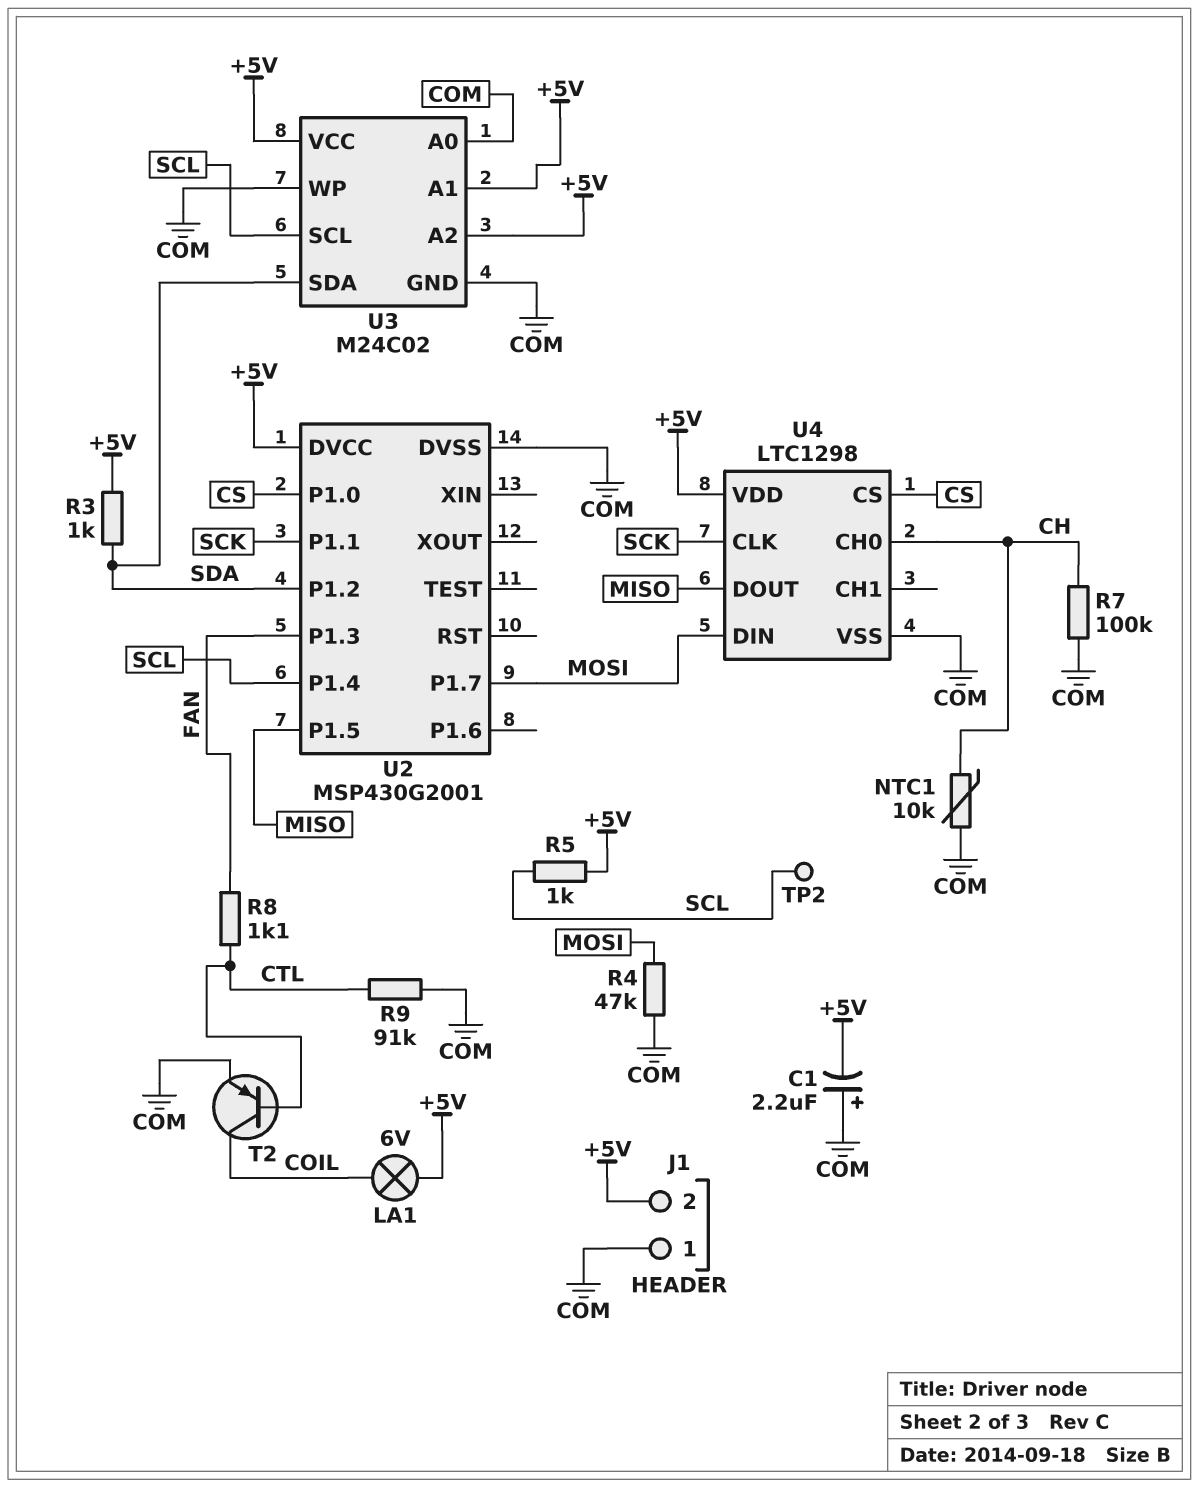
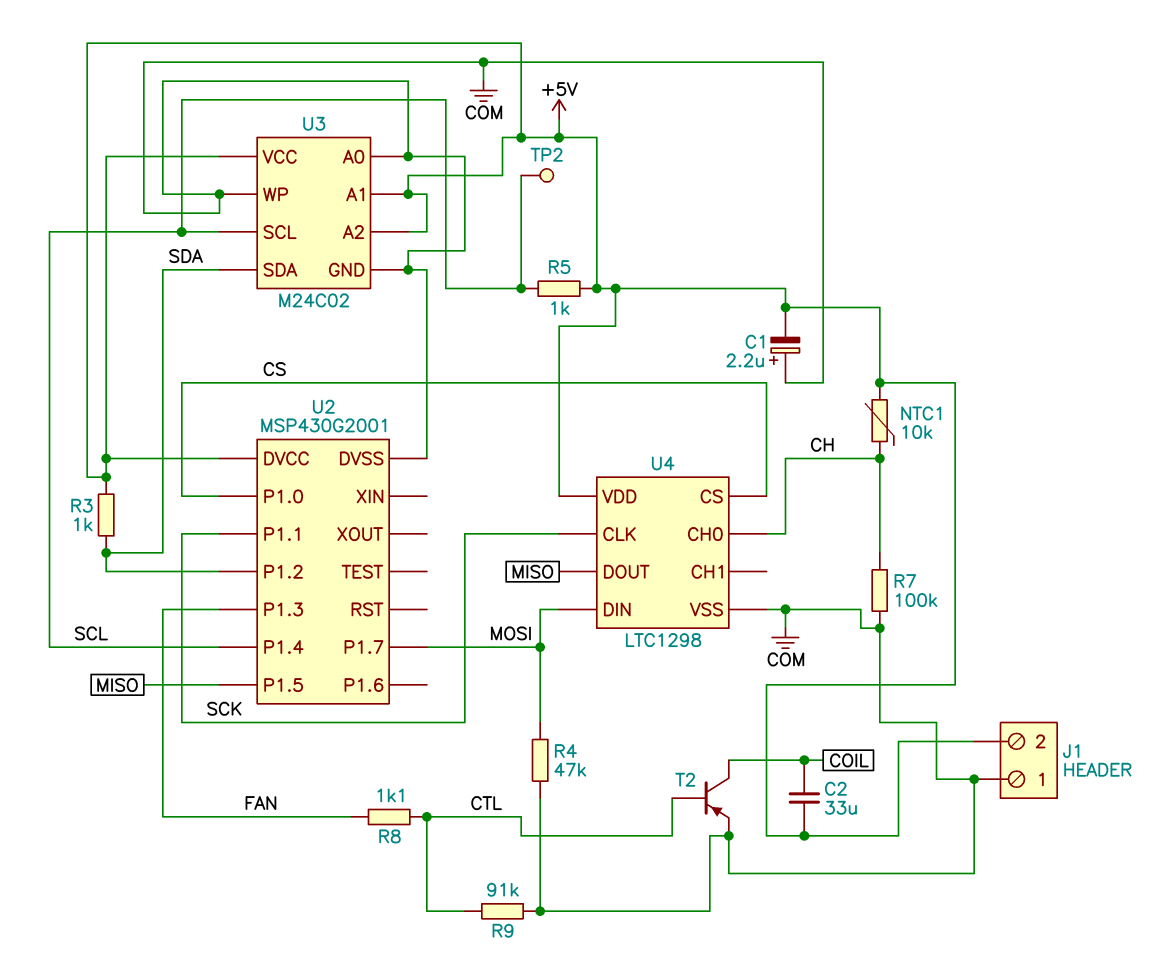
C2: none -> 33uF (+5V, COIL)
LA1: lamp 6V (+5V, COIL) -> none
NTC1: 10k (CH, COM) -> 10k (+5V, CH)

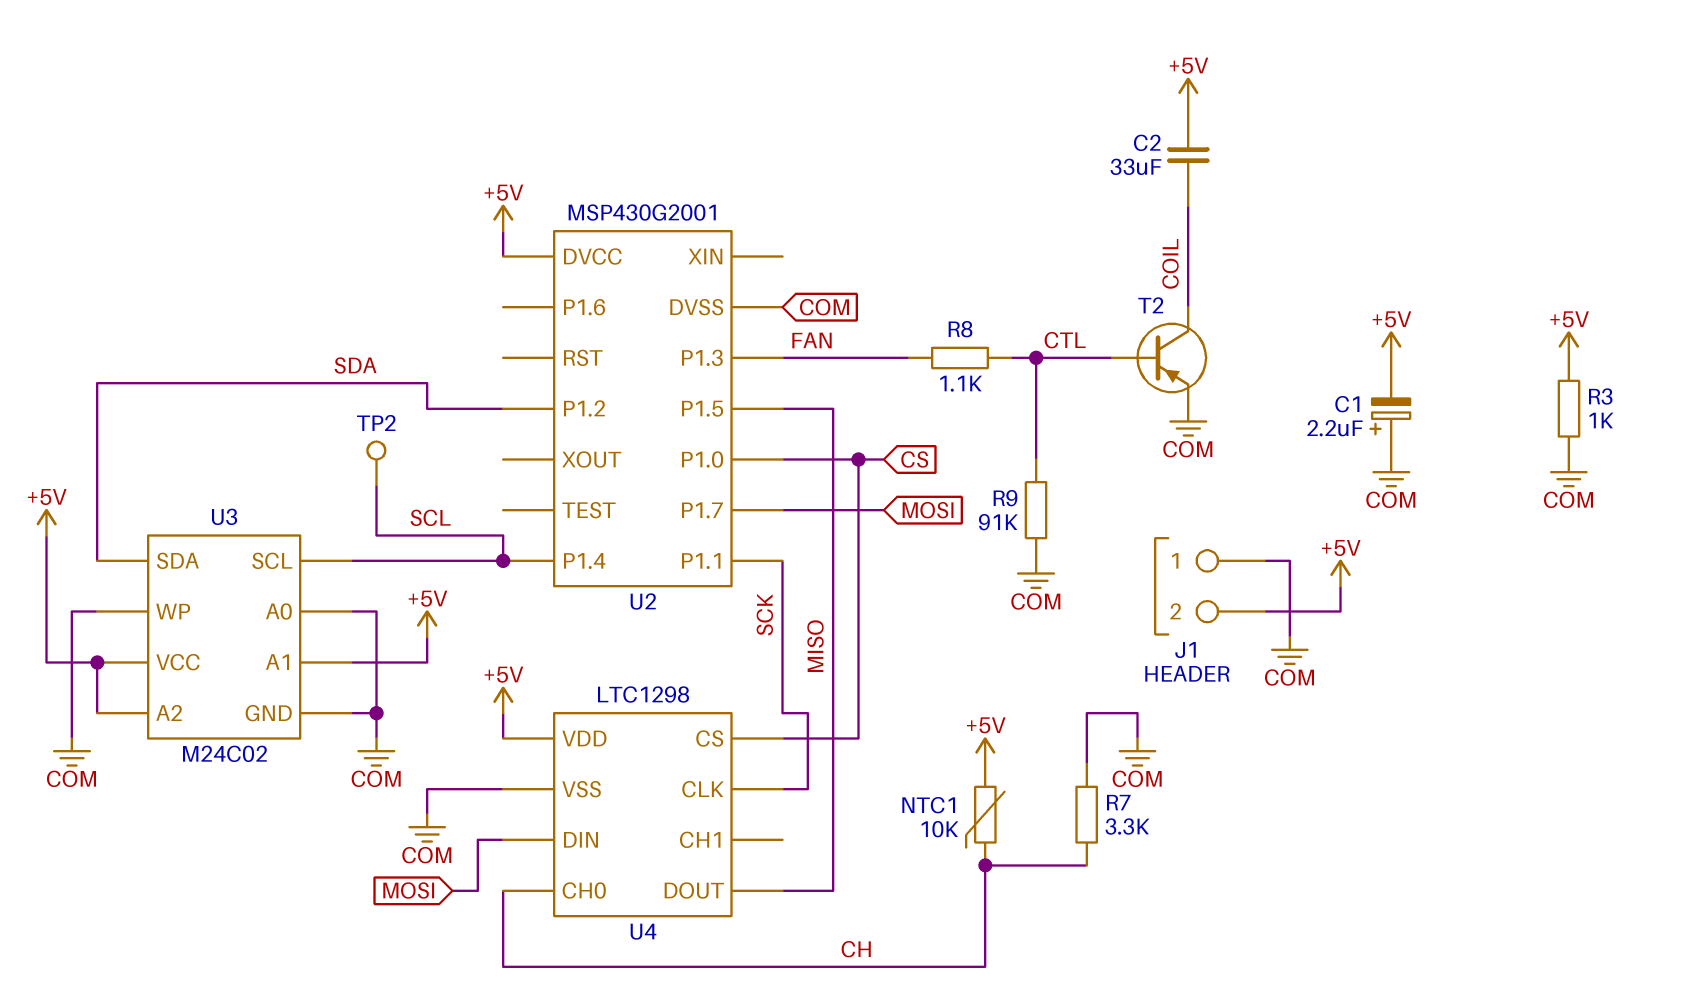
R3: 1k (+5V, SDA) -> 1k (+5V, COM)
R4: 47k (COM, MOSI) -> none
R5: 1k (+5V, SCL) -> none
R7: 100k (CH, COM) -> 3.3k (CH, COM)

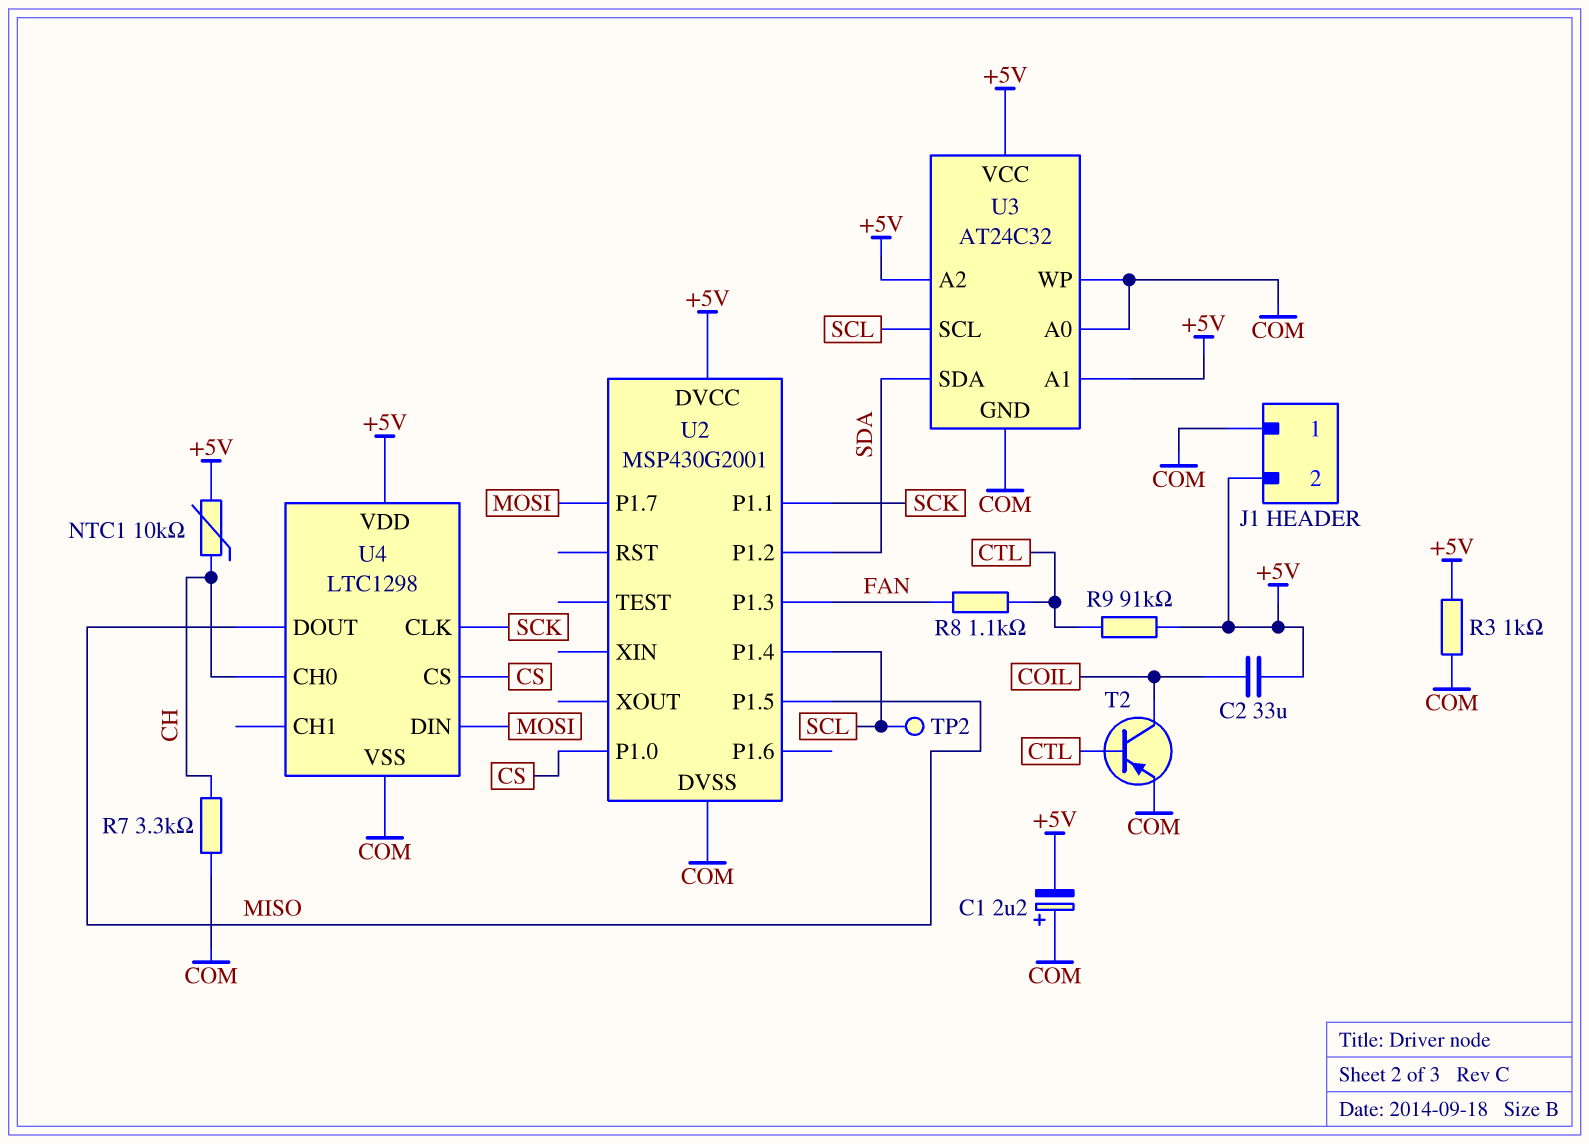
R9: 91k (COM, CTL) -> 91k (+5V, CTL)
U3: M24C02 -> AT24C32

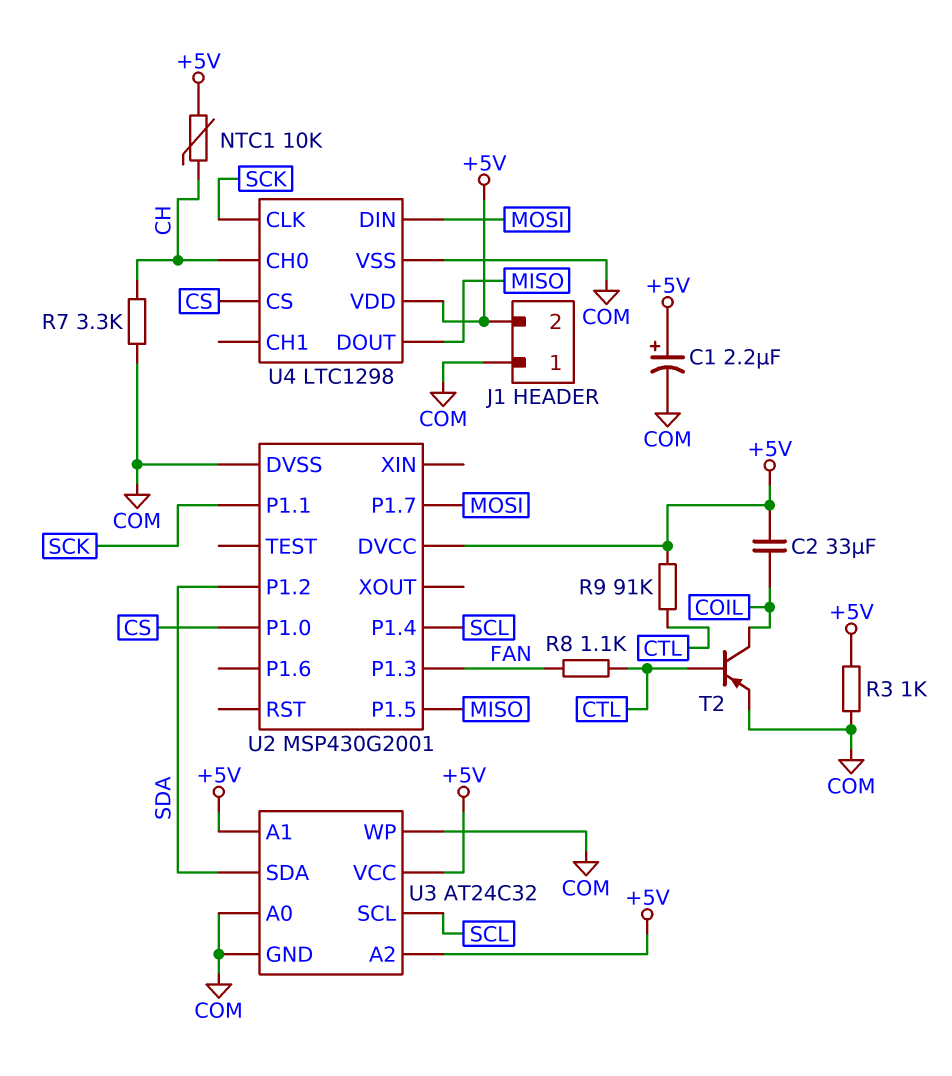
C1: 2.2uF (plus COM, minus +5V) -> 2.2uF (plus +5V, minus COM)
TP2: test point (SCL) -> none

